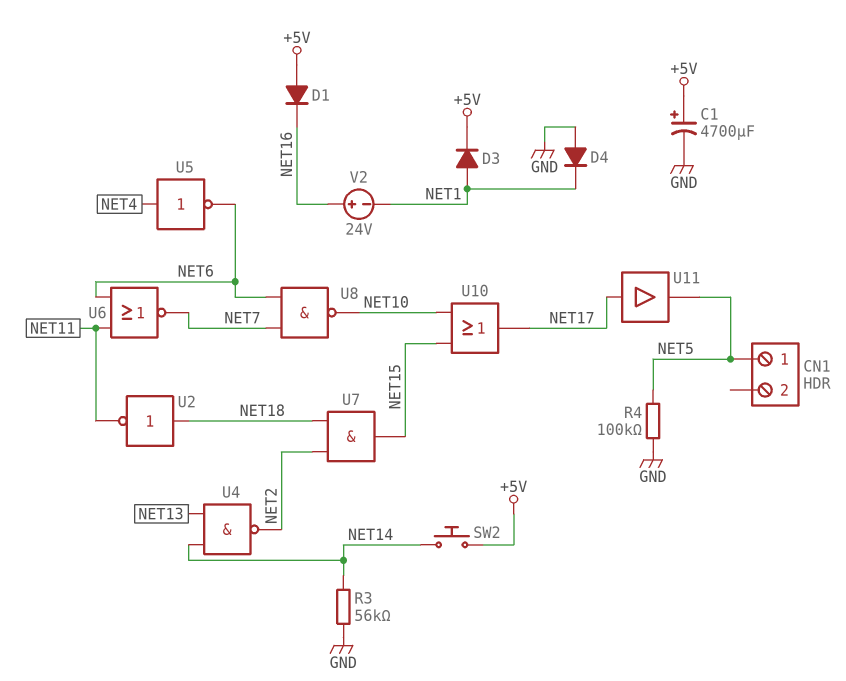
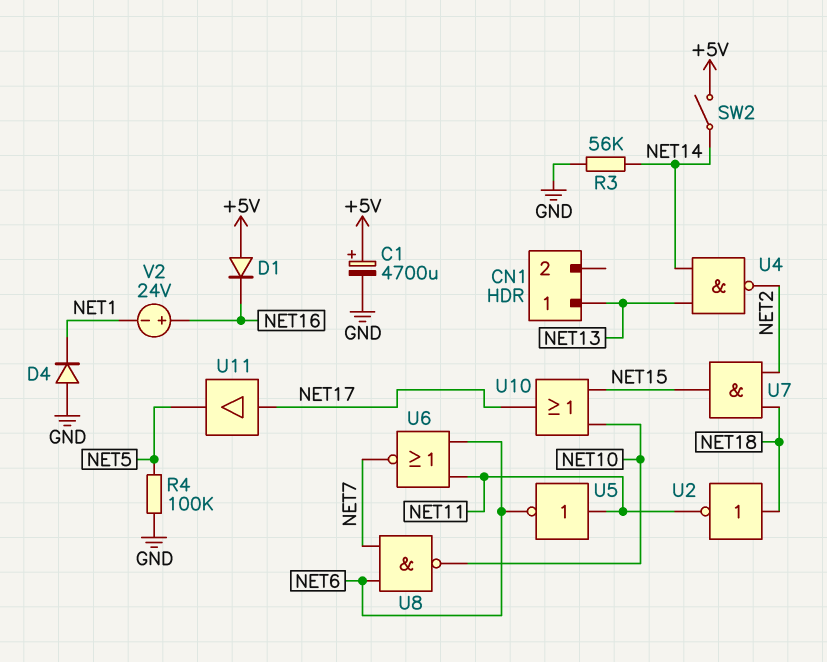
CN1 pin 1: NET5 -> NET13
D3: diode (A NET1, K +5V) -> none
SW2: button (+5V, NET14) -> switch (+5V, NET14)
U5: NOT (in NET4, out NET6) -> NOT (in NET11, out NET6)

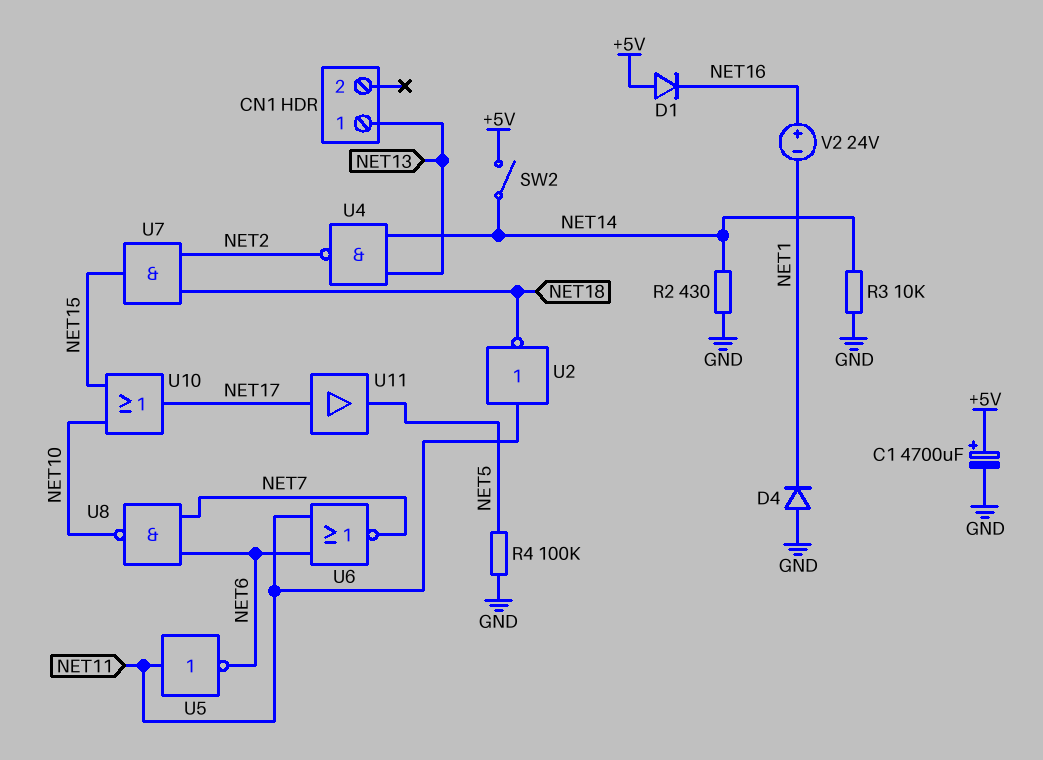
R2: none -> 430 (GND, NET14)
R3: 56k (GND, NET14) -> 10k (GND, NET14)
U2: NOT (in NET18, out NET11) -> NOT (in NET11, out NET18)

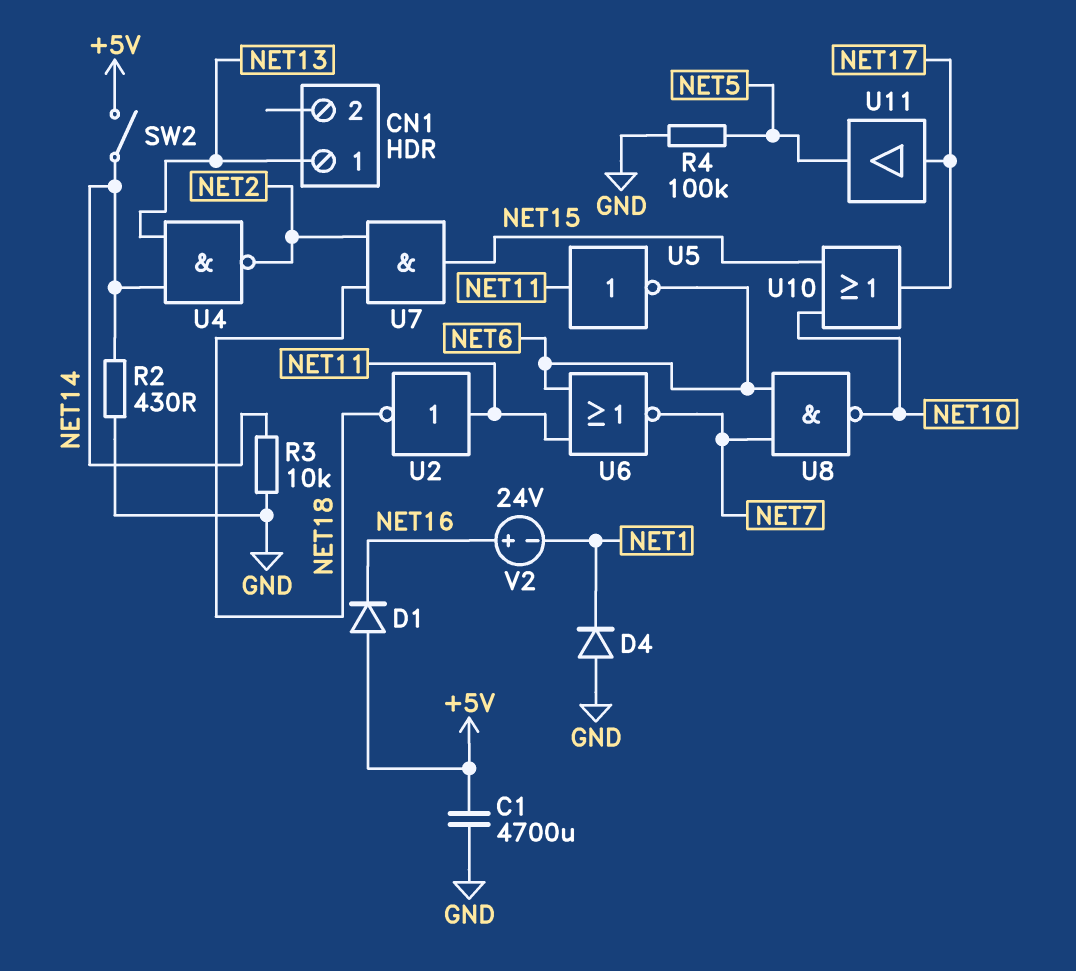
C1: 4700uF (plus +5V, minus GND) -> 4700uF (+5V, GND)

